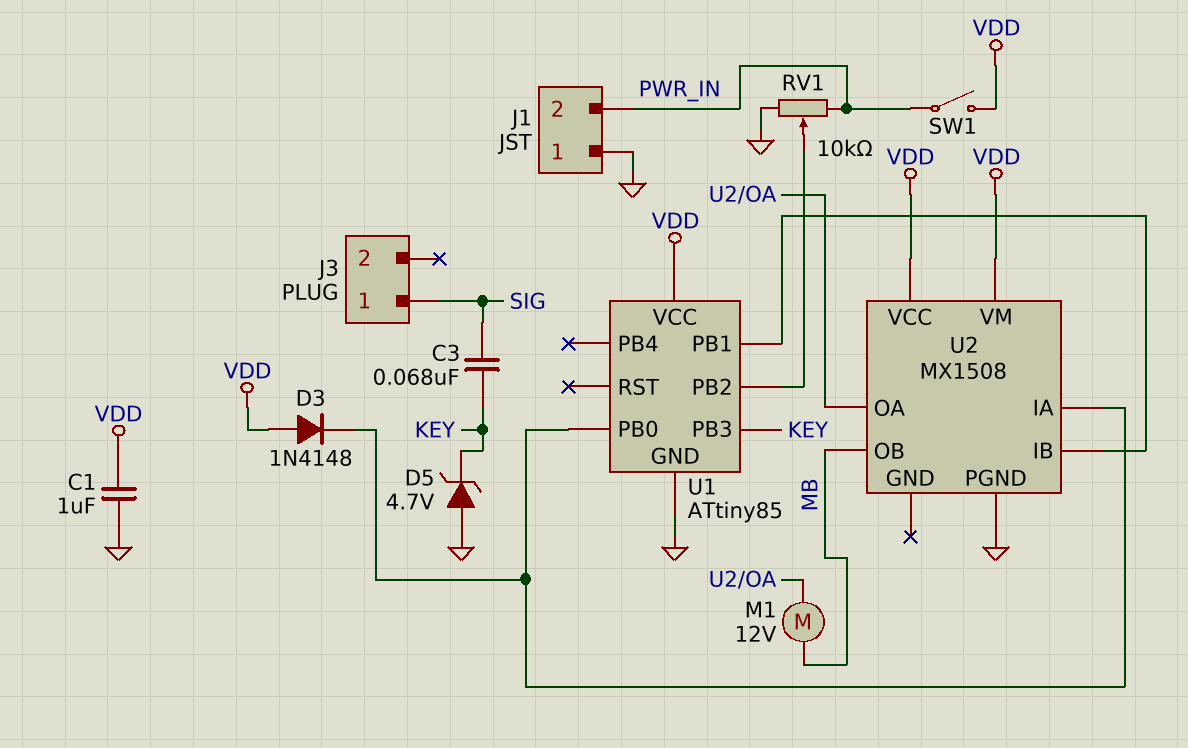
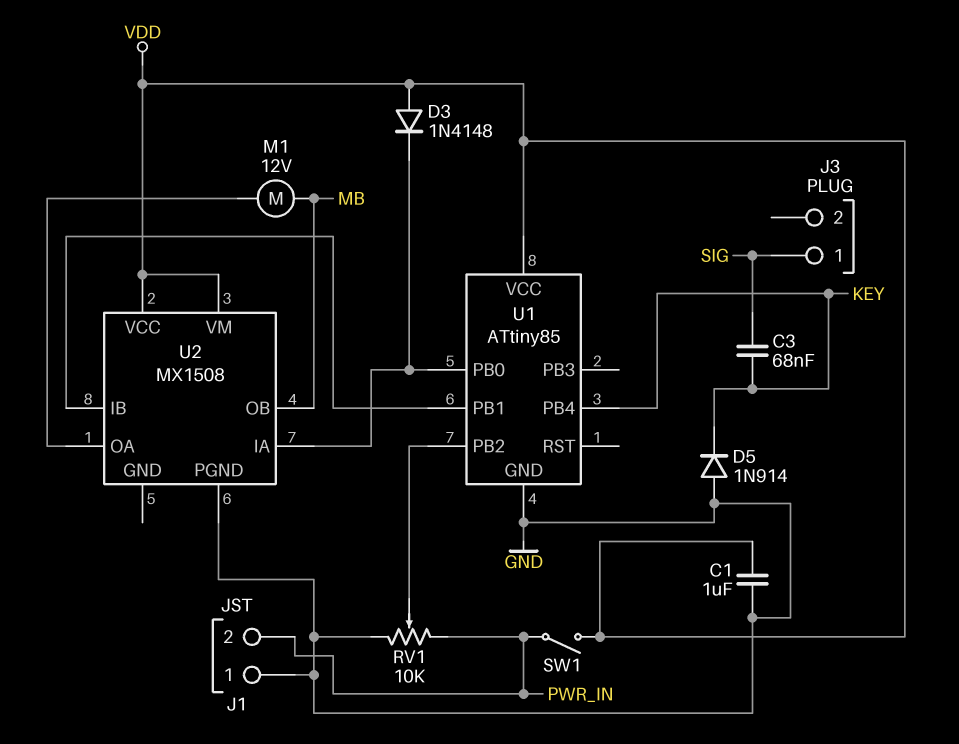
D5: zener 4.7V (A GND, K KEY) -> diode 1N914 (A GND, K KEY)
U1 pin PB3: KEY -> none
U1 pin PB4: none -> KEY

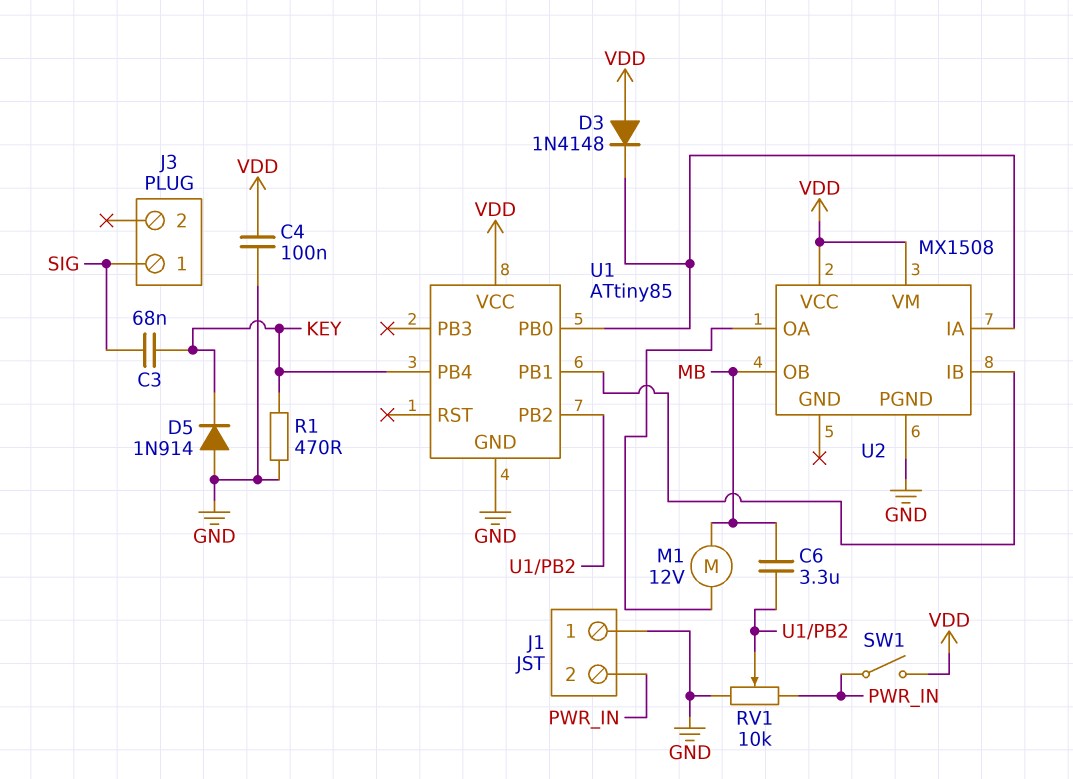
C1: 1uF (GND, VDD) -> none
C4: none -> 100nF (GND, VDD)
C6: none -> 3.3uF (MB, U1/PB2)
R1: none -> 470 (GND, KEY)

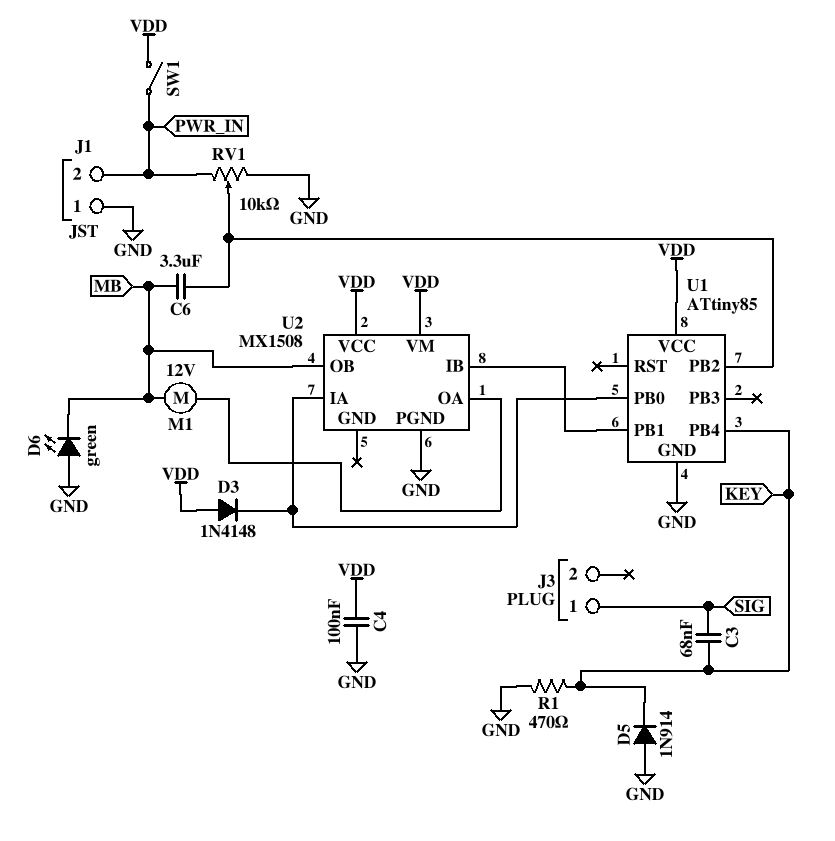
D6: none -> LED green (A GND, K MB)

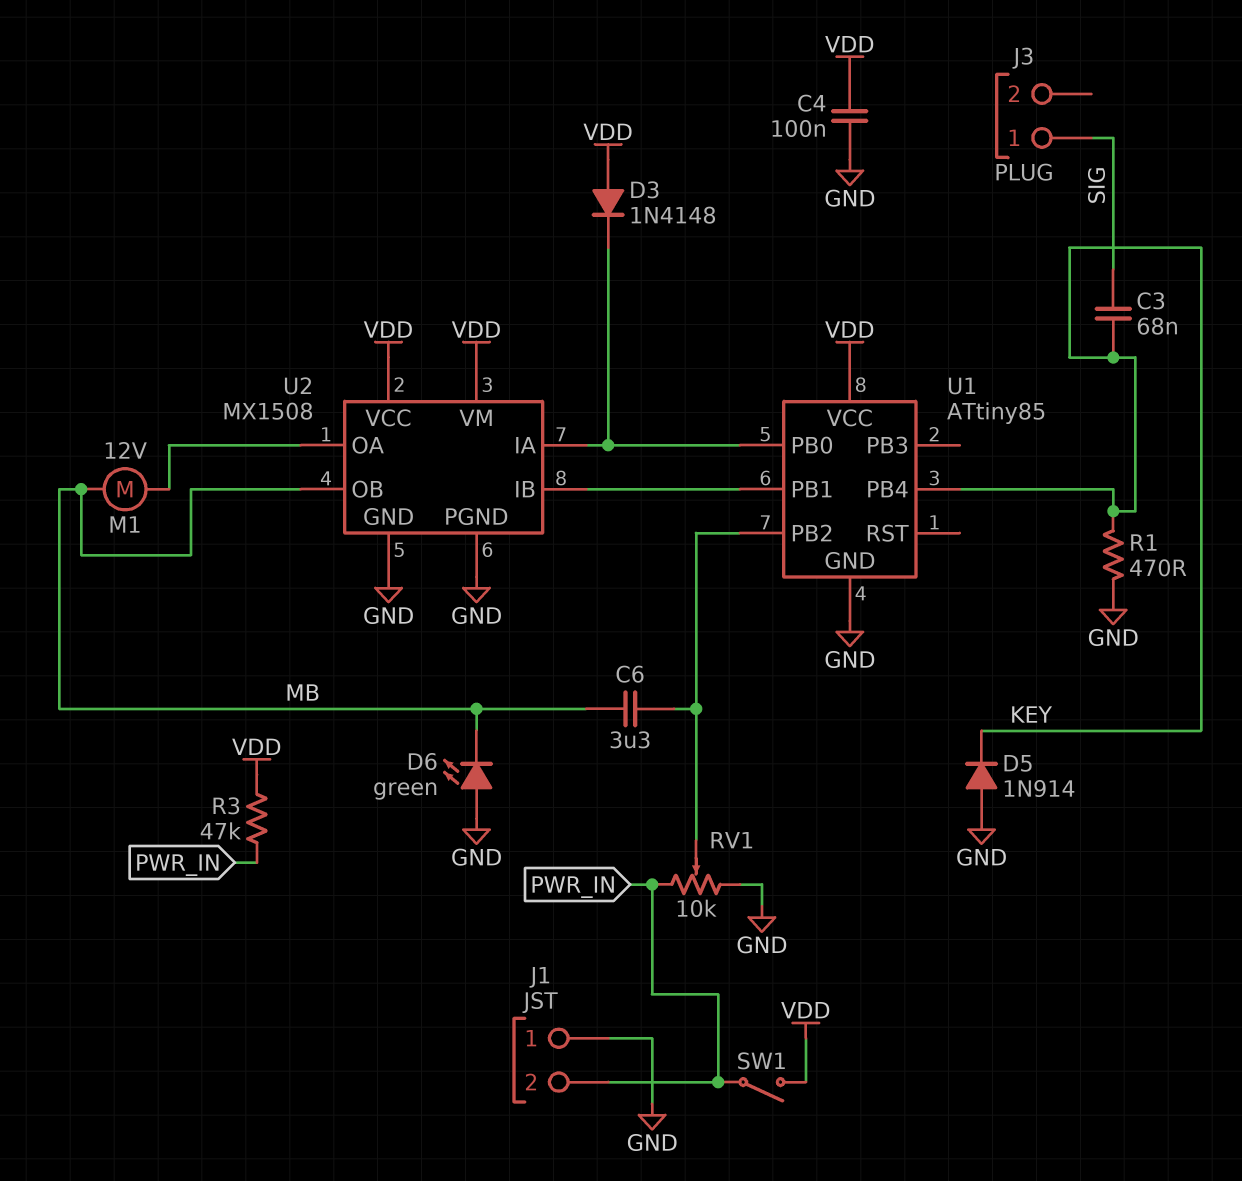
R3: none -> 47k (PWR_IN, VDD)
U2 pin GND: none -> GND

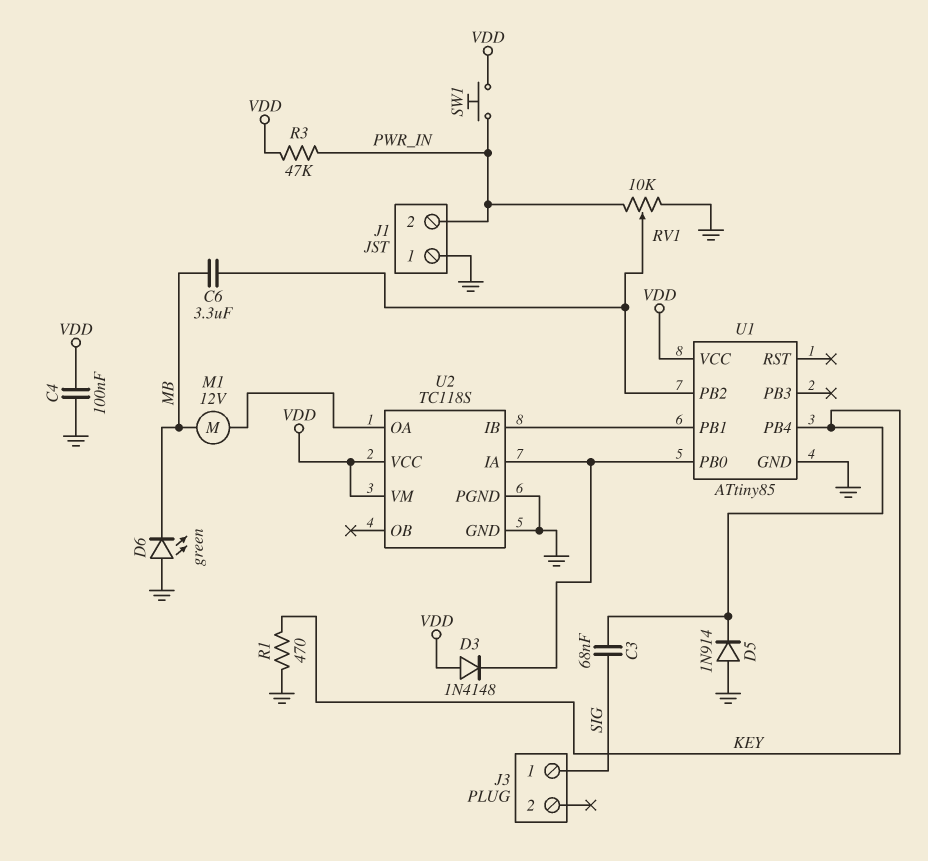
SW1: switch (PWR_IN, VDD) -> button (PWR_IN, VDD)
U2: MX1508 -> TC118S
U2 pin OB: MB -> none

